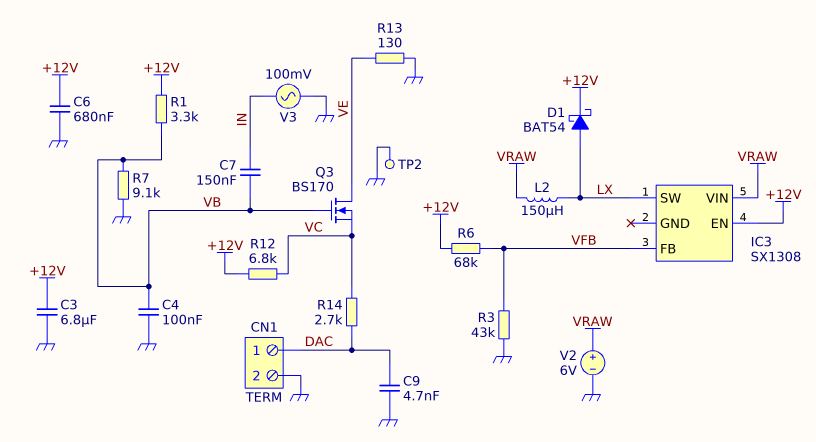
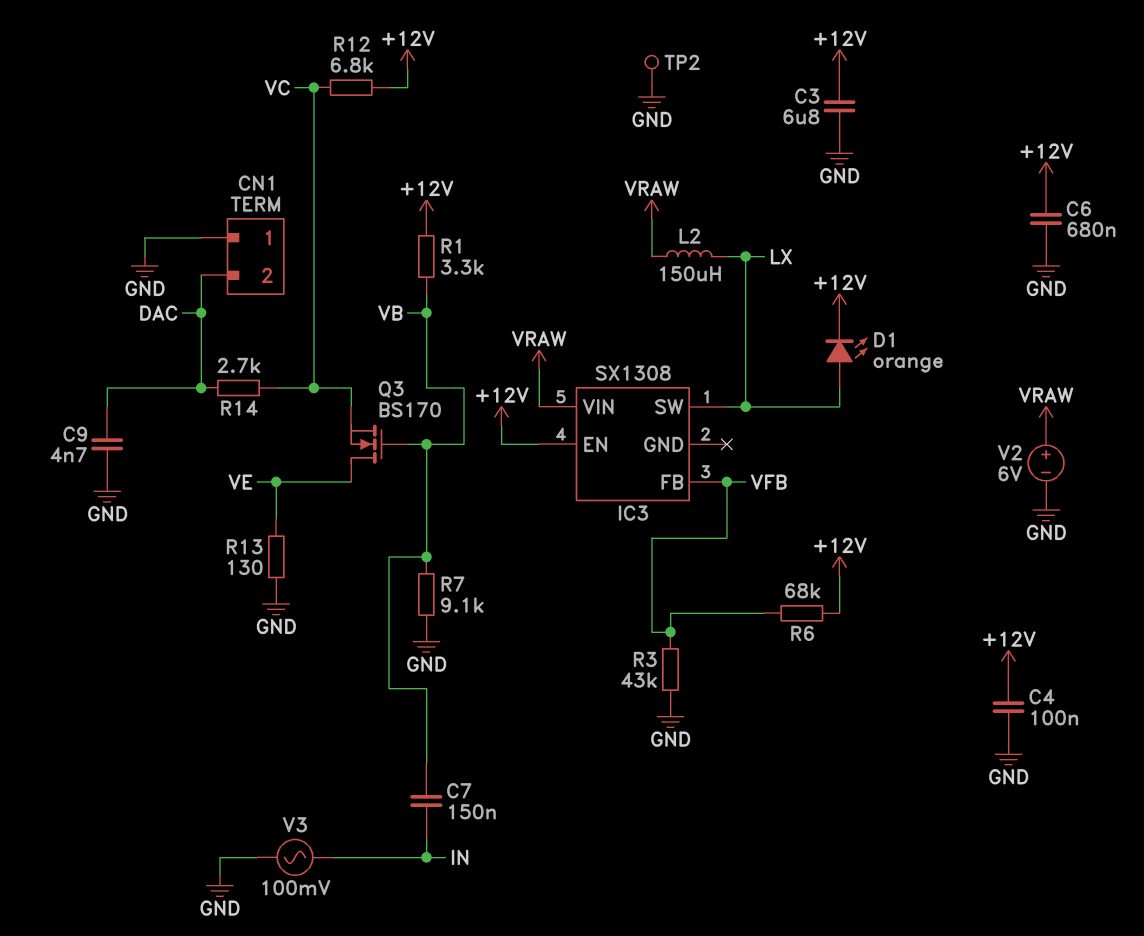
C4: 100nF (GND, VB) -> 100nF (+12V, GND)
CN1 pin 1: DAC -> GND
CN1 pin 2: GND -> DAC
D1: schottky BAT54 (A LX, K +12V) -> LED orange (A LX, K +12V)

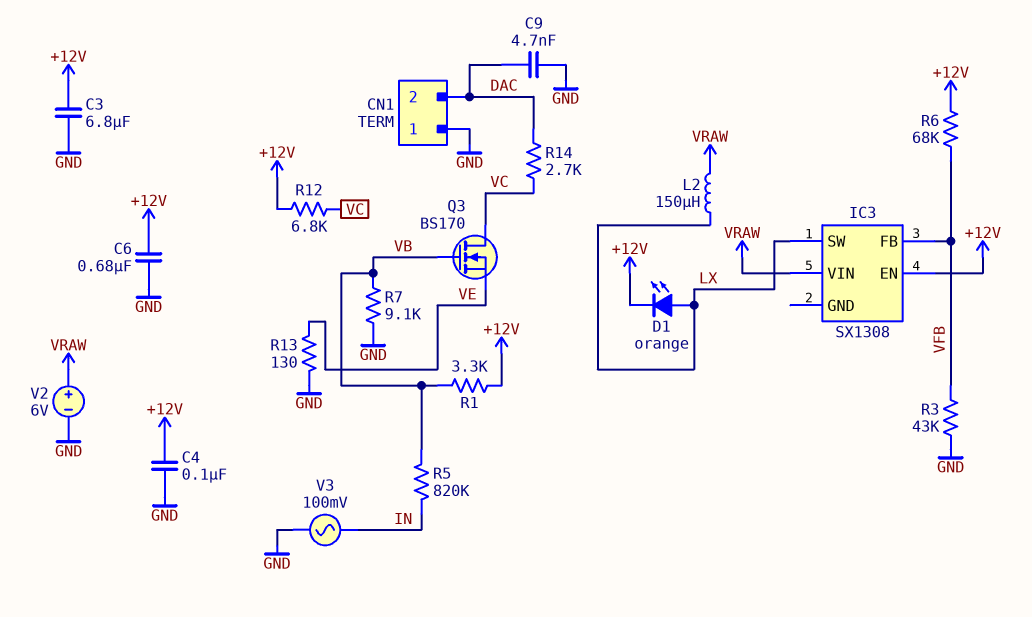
C7: 150nF (IN, VB) -> none
Q3: NMOS BS170 (G VB, D VE, S VC) -> NMOS BS170 (G VB, D VC, S VE)
R5: none -> 820k (IN, VB)
TP2: test point (GND) -> none

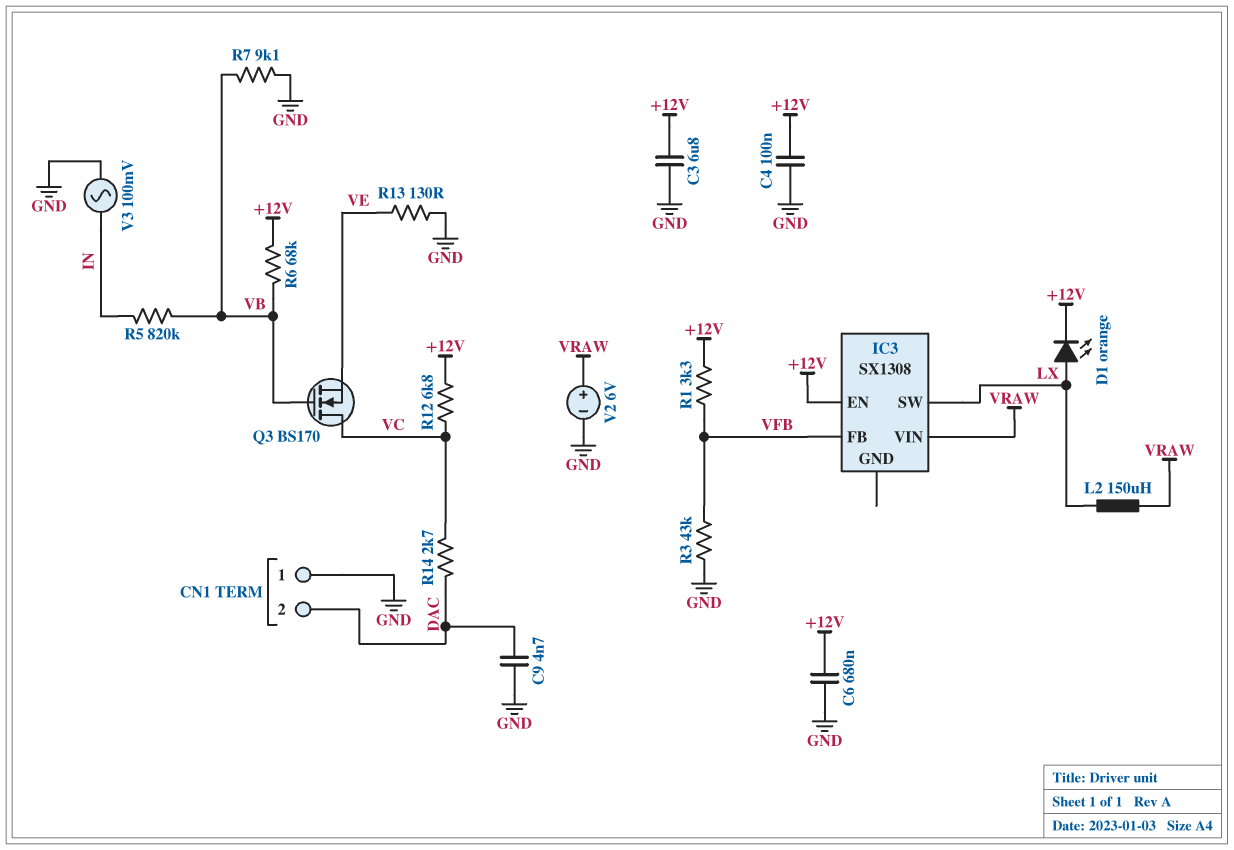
R1: 3.3k (+12V, VB) -> 3.3k (+12V, VFB)
R6: 68k (+12V, VFB) -> 68k (+12V, VB)

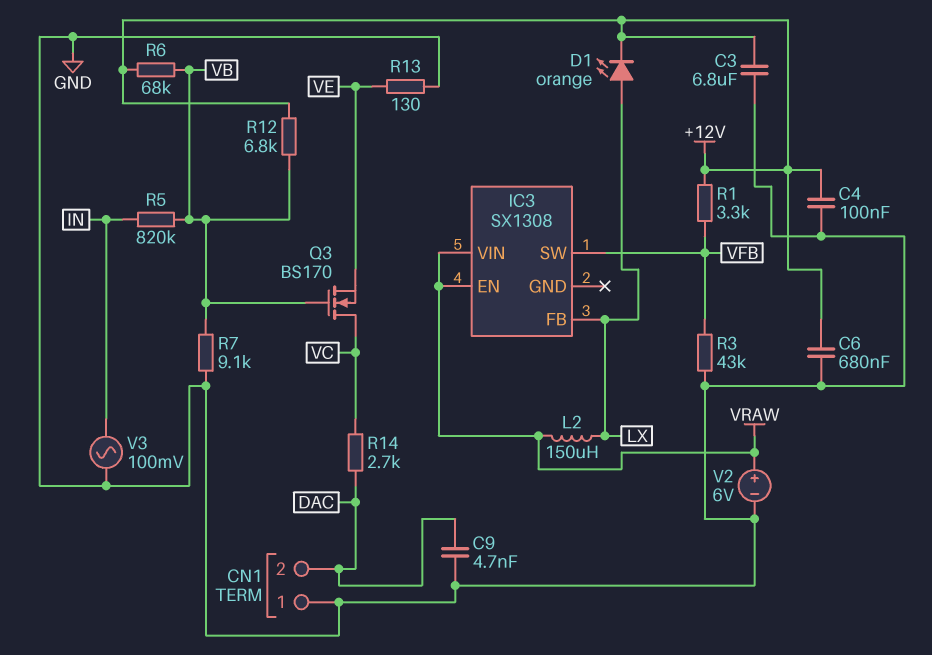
IC3 pin EN: +12V -> VRAW
IC3 pin FB: VFB -> LX
IC3 pin SW: LX -> VFB
R12: 6.8k (+12V, VC) -> 6.8k (+12V, VB)

